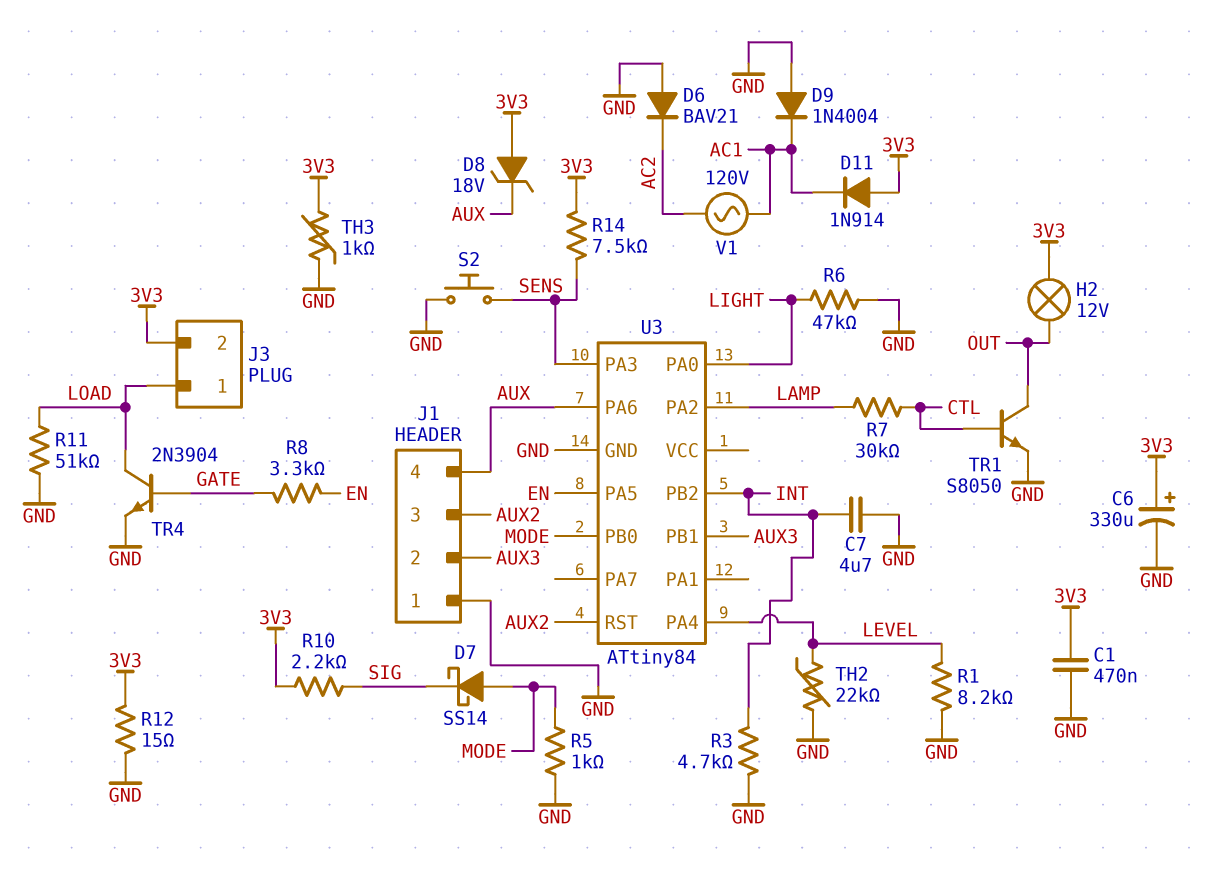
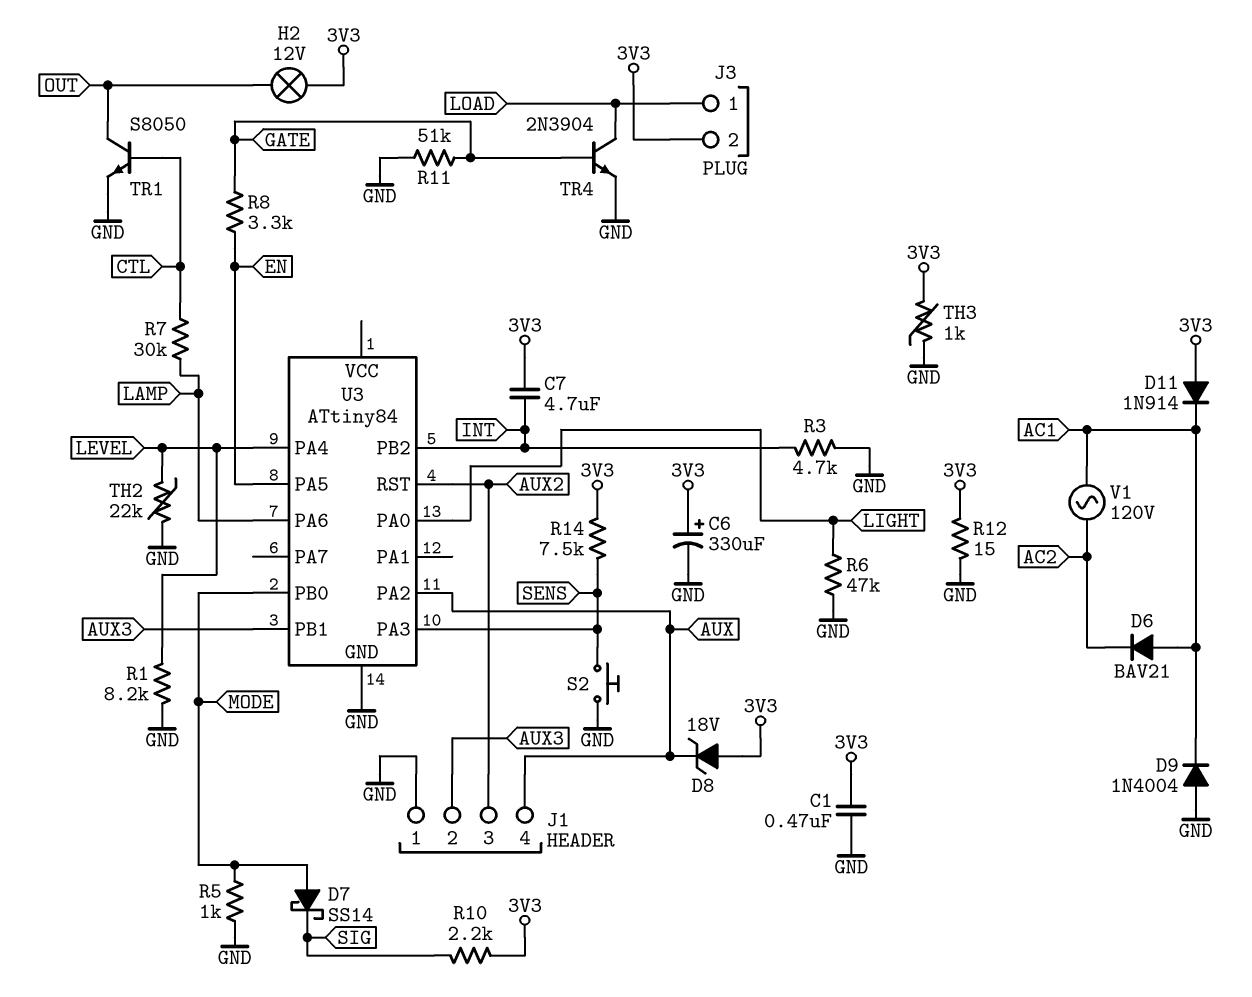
C7: 4.7uF (GND, INT) -> 4.7uF (3V3, INT)
D6: diode BAV21 (A GND, K AC2) -> diode BAV21 (A AC1, K AC2)
R11: 51k (GND, LOAD) -> 51k (GATE, GND)
U3 pin PA2: LAMP -> AUX
U3 pin PA6: AUX -> LAMP

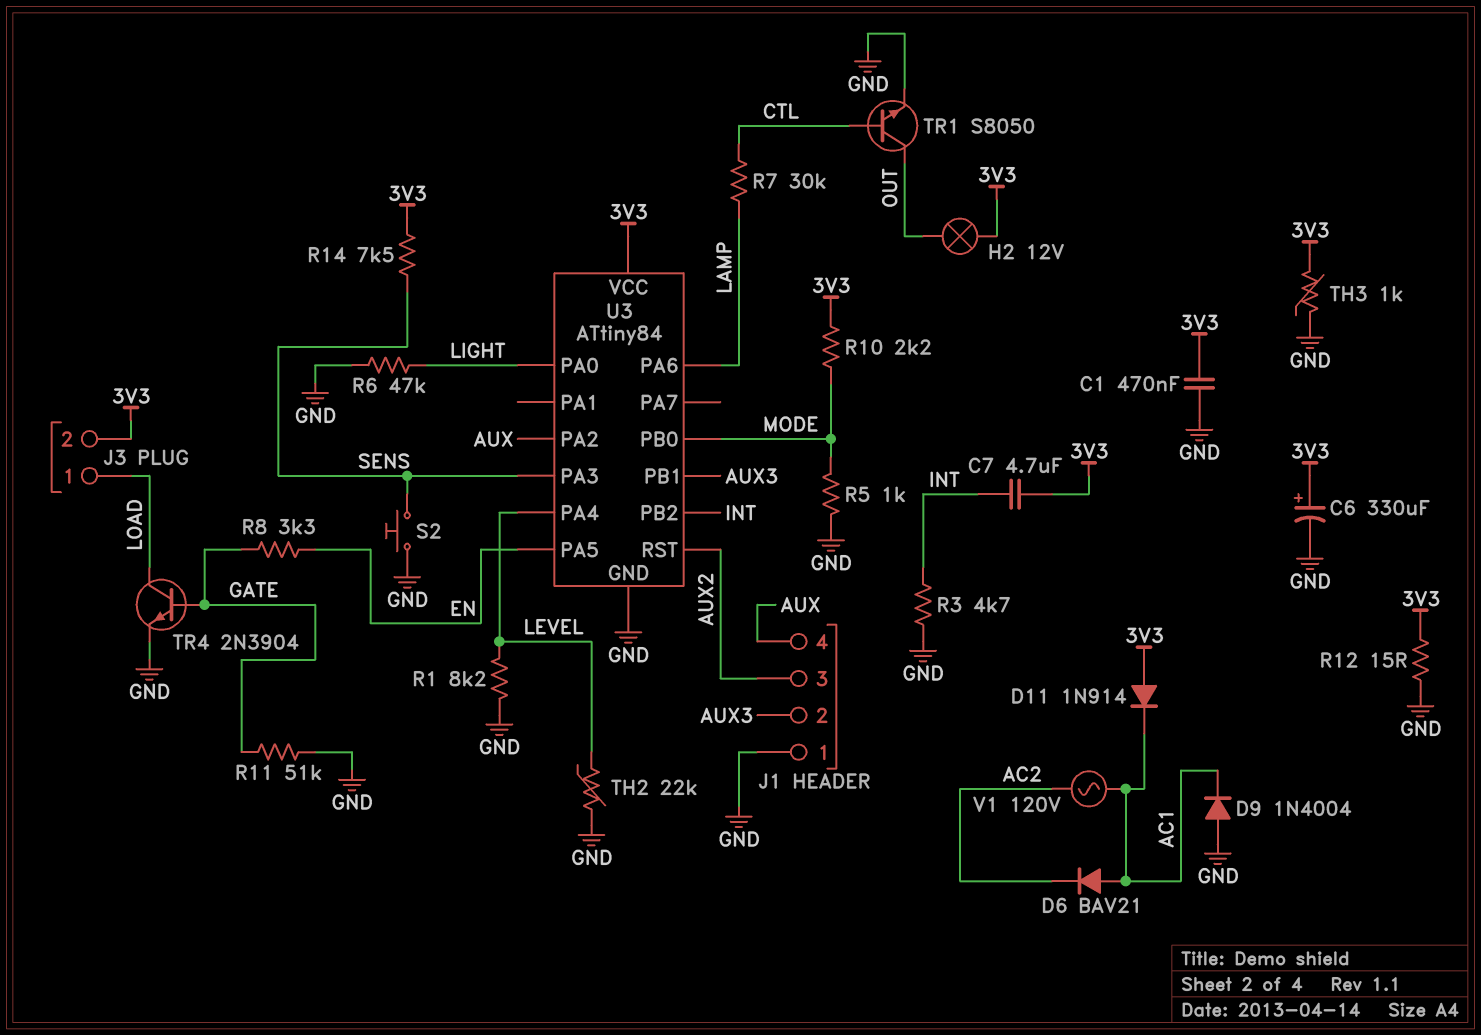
D7: schottky SS14 (A MODE, K SIG) -> none
D8: zener 18V (A 3V3, K AUX) -> none
R10: 2.2k (3V3, SIG) -> 2.2k (3V3, MODE)
U3 pin VCC: none -> 3V3

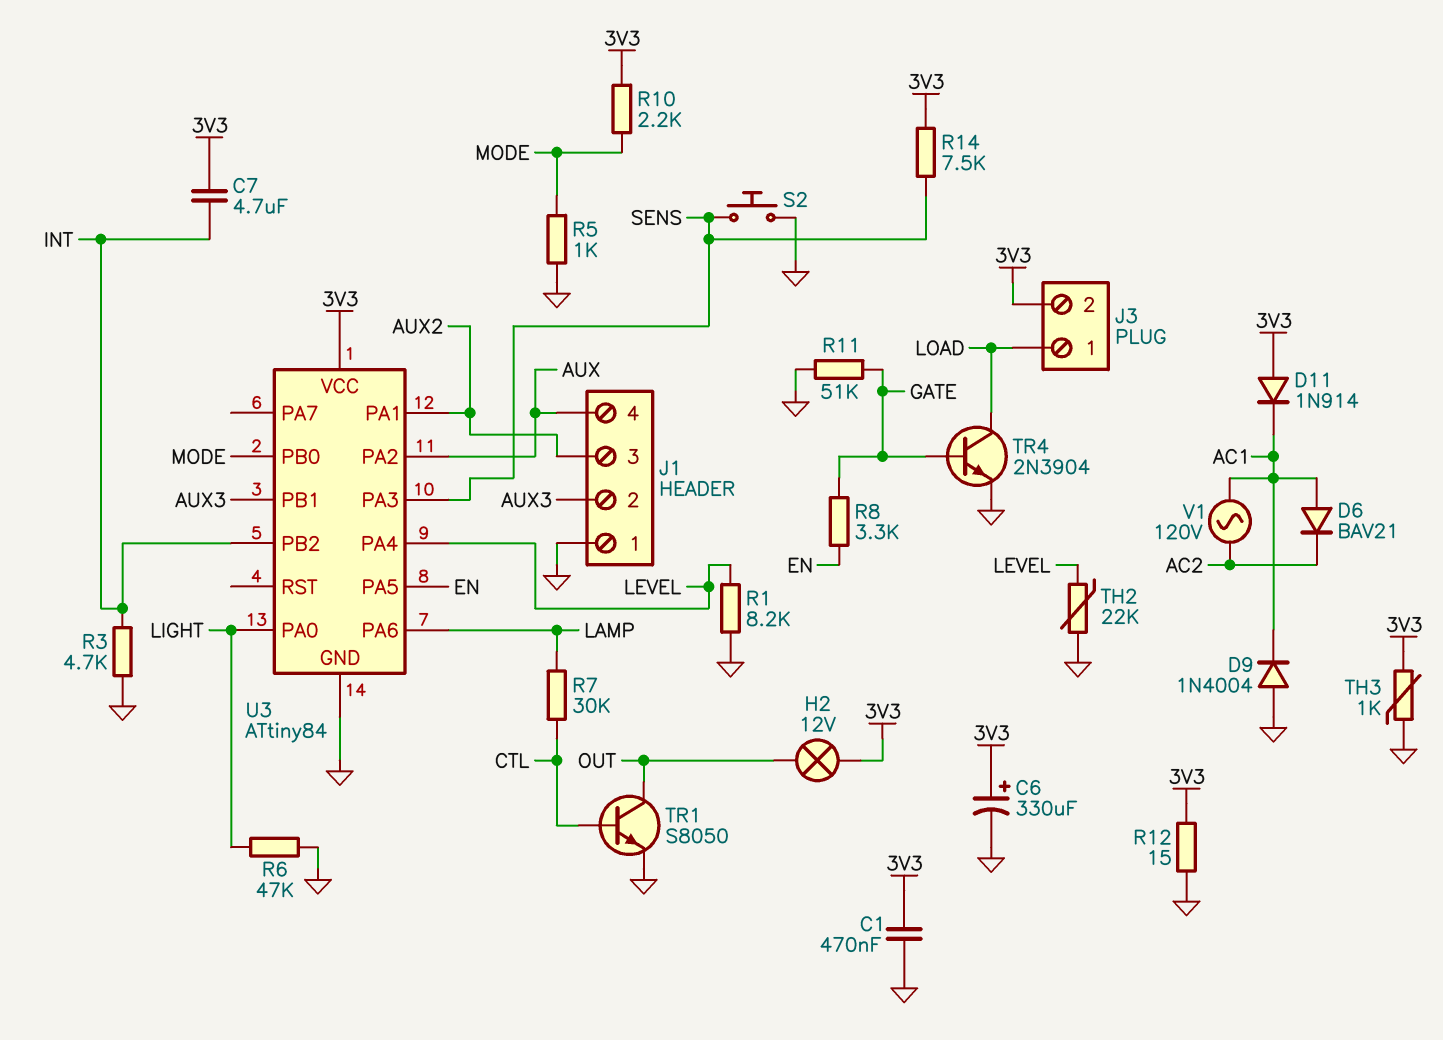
U3 pin PA1: none -> AUX2
U3 pin RST: AUX2 -> none

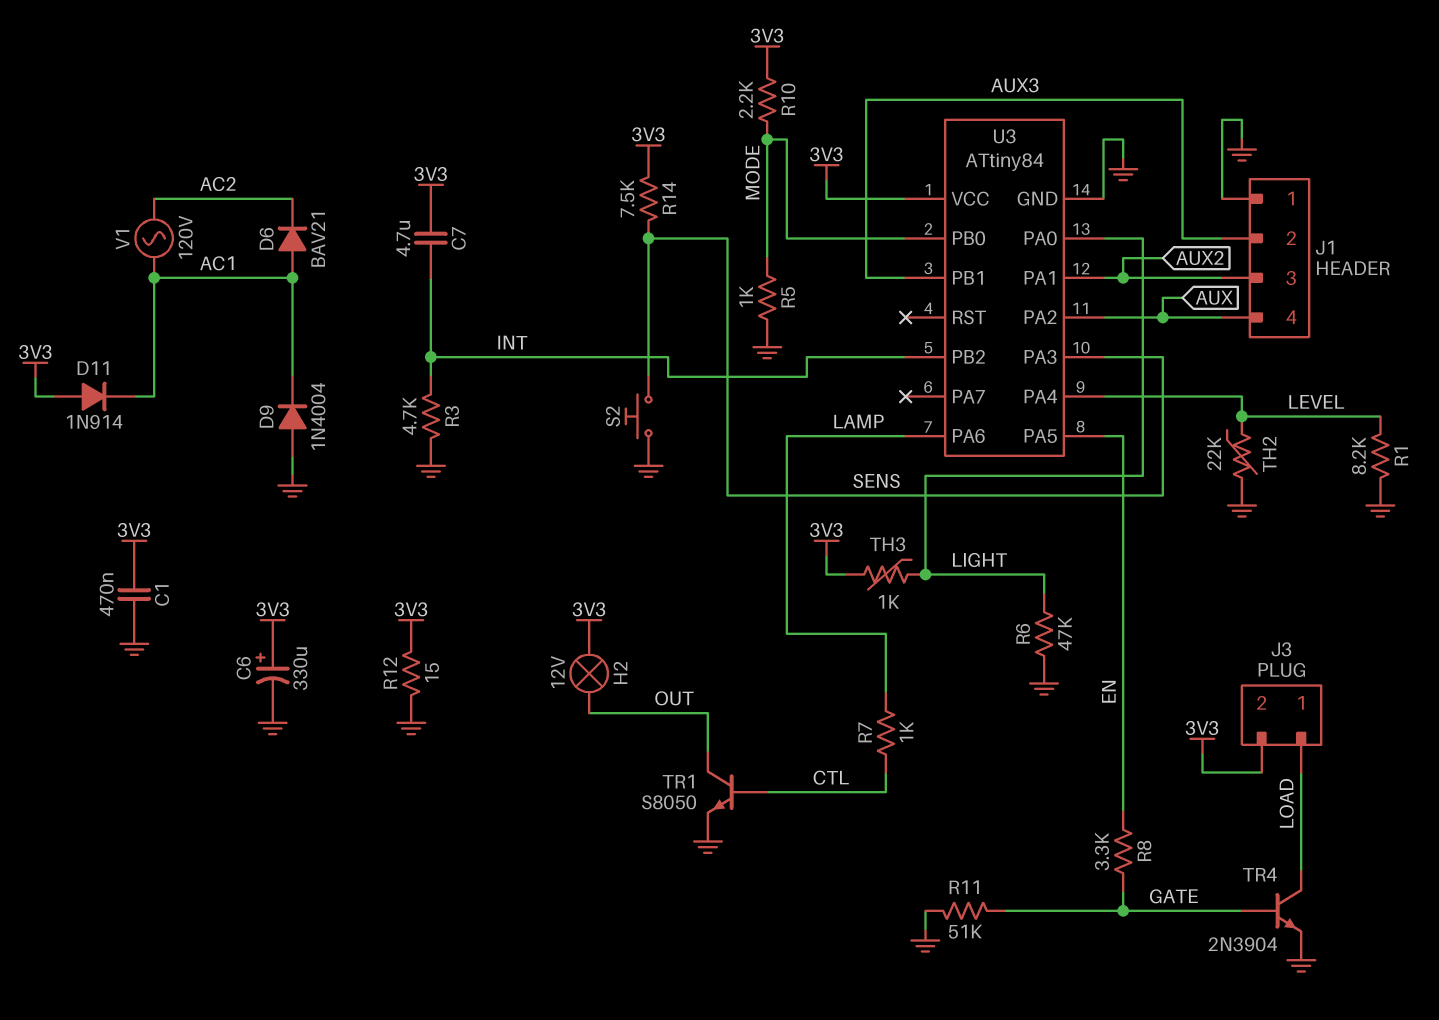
R7: 30k (CTL, LAMP) -> 1k (CTL, LAMP)
TH3: 1k (3V3, GND) -> 1k (3V3, LIGHT)

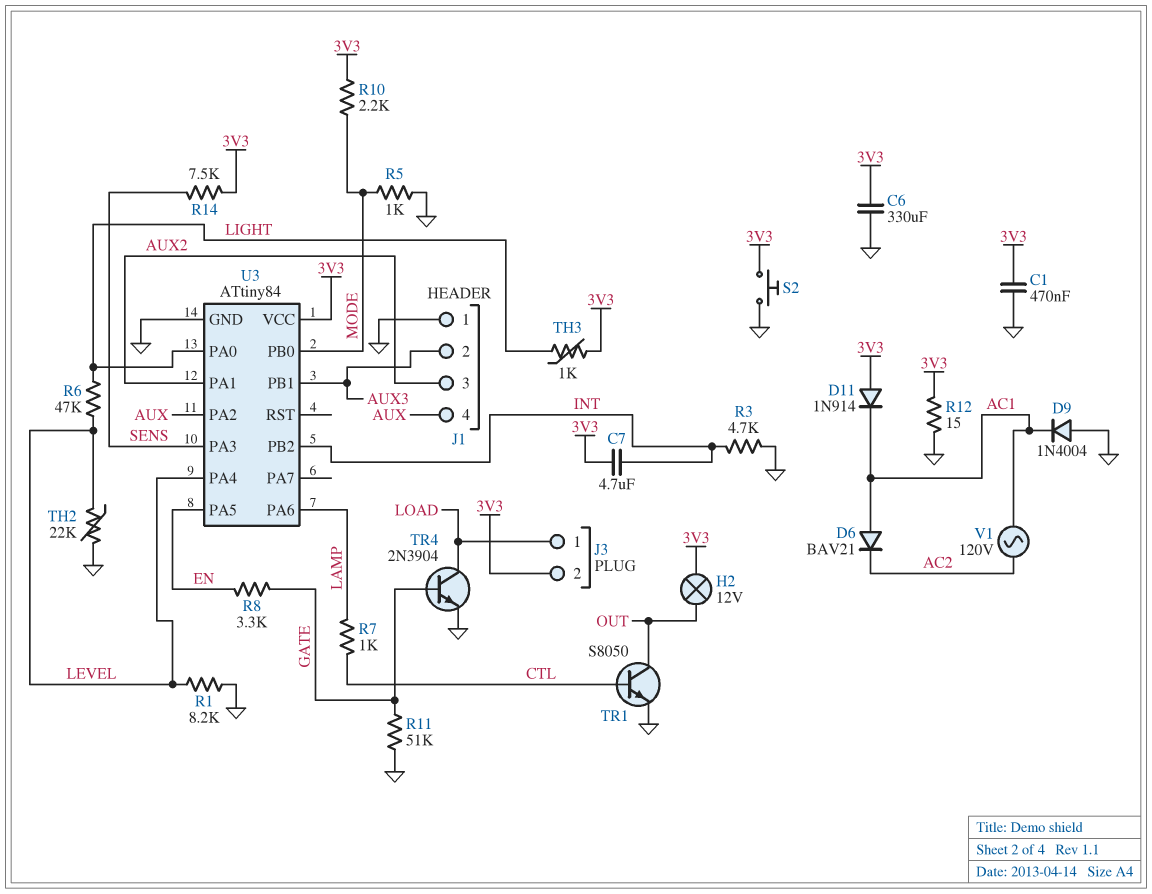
C6: 330uF (plus 3V3, minus GND) -> 330uF (3V3, GND)
R6: 47k (GND, LIGHT) -> 47k (LEVEL, LIGHT)
S2: button (GND, SENS) -> button (3V3, GND)

